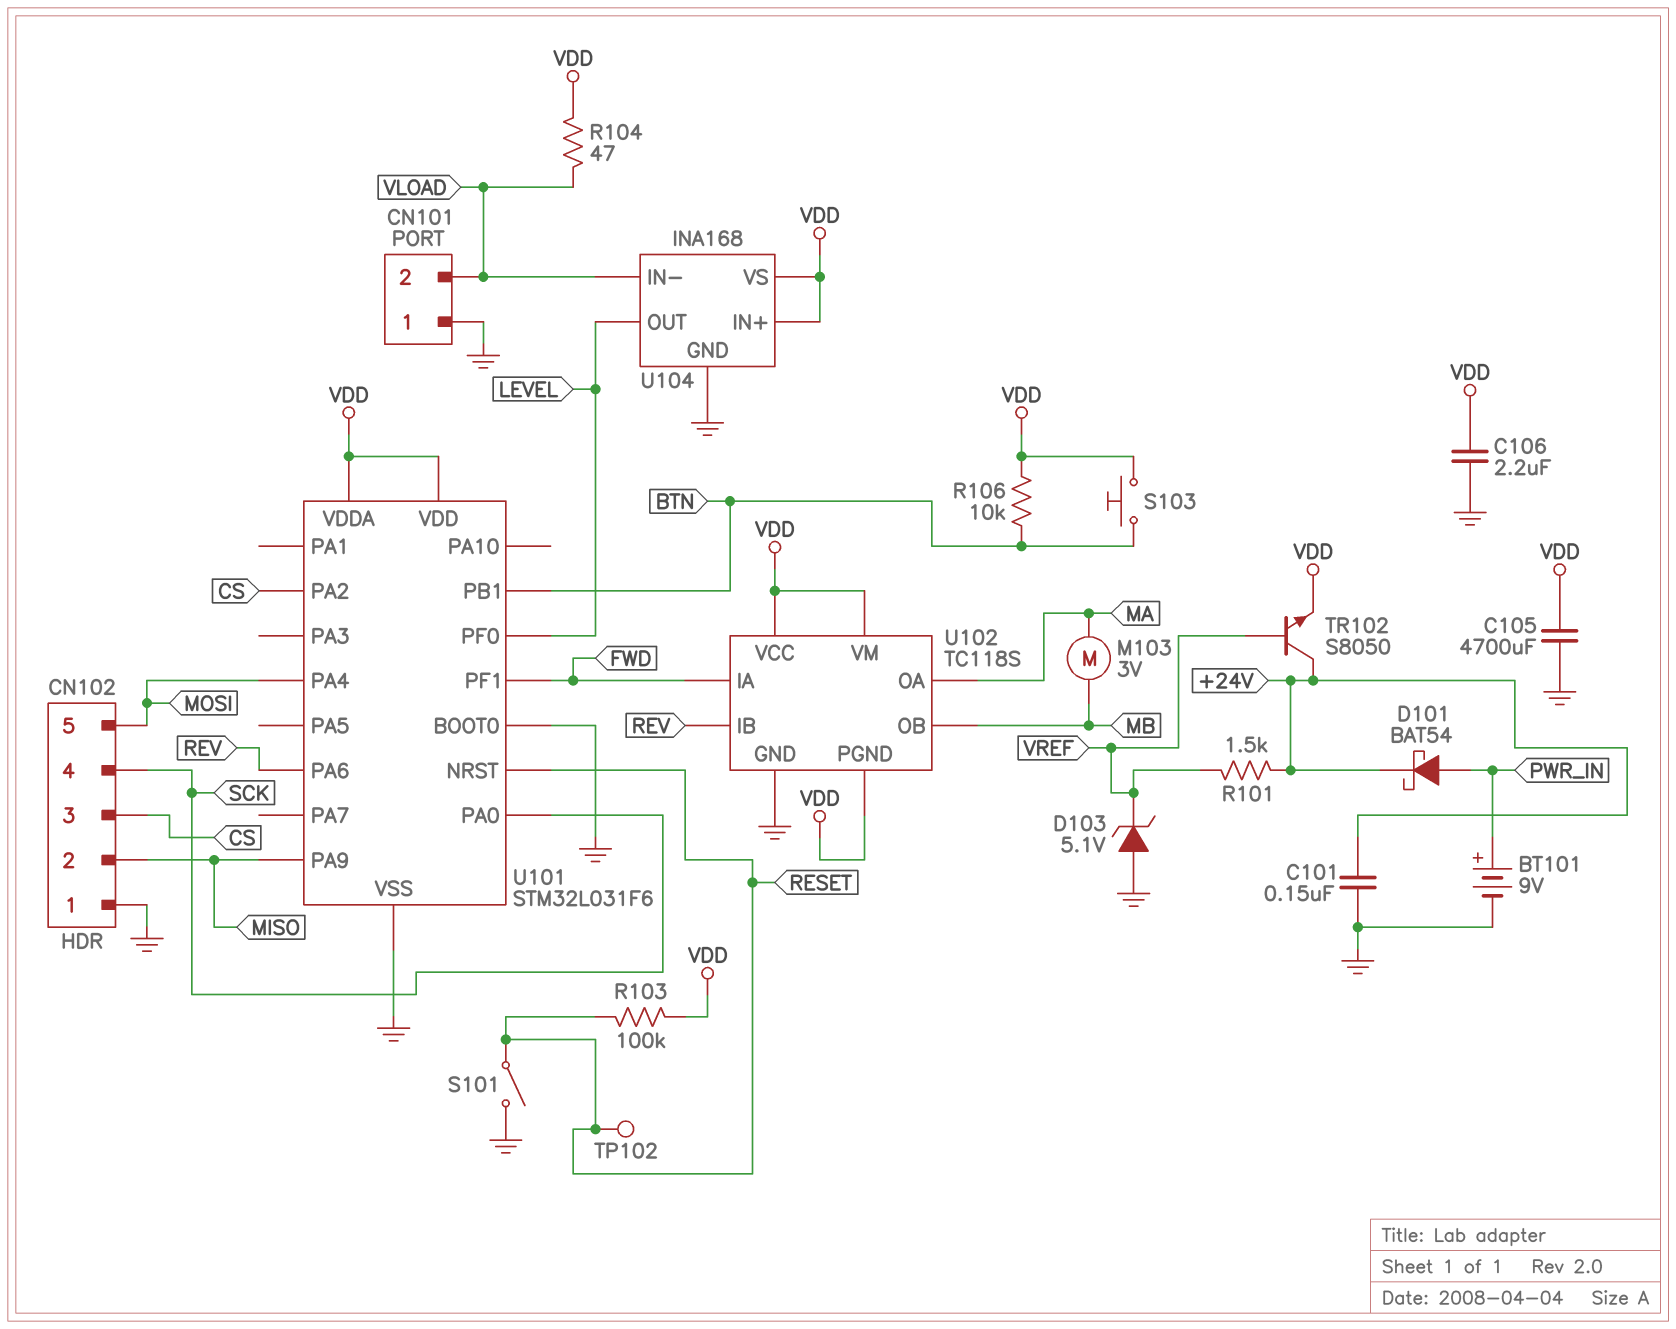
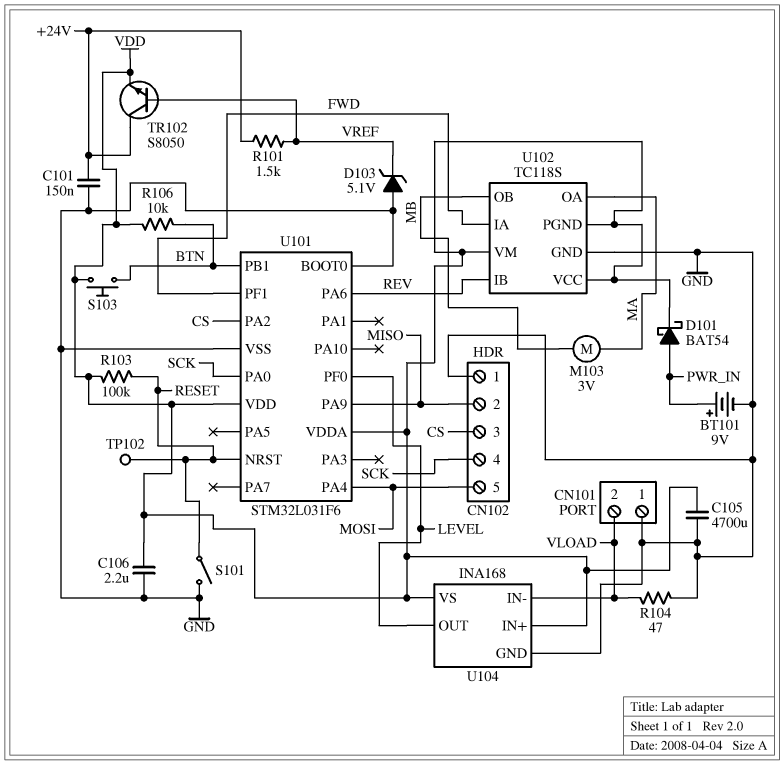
D101: schottky BAT54 (A PWR_IN, K +24V) -> schottky BAT54 (A PWR_IN, K VDD)
R104: 47 (VDD, VLOAD) -> 47 (GND, VLOAD)

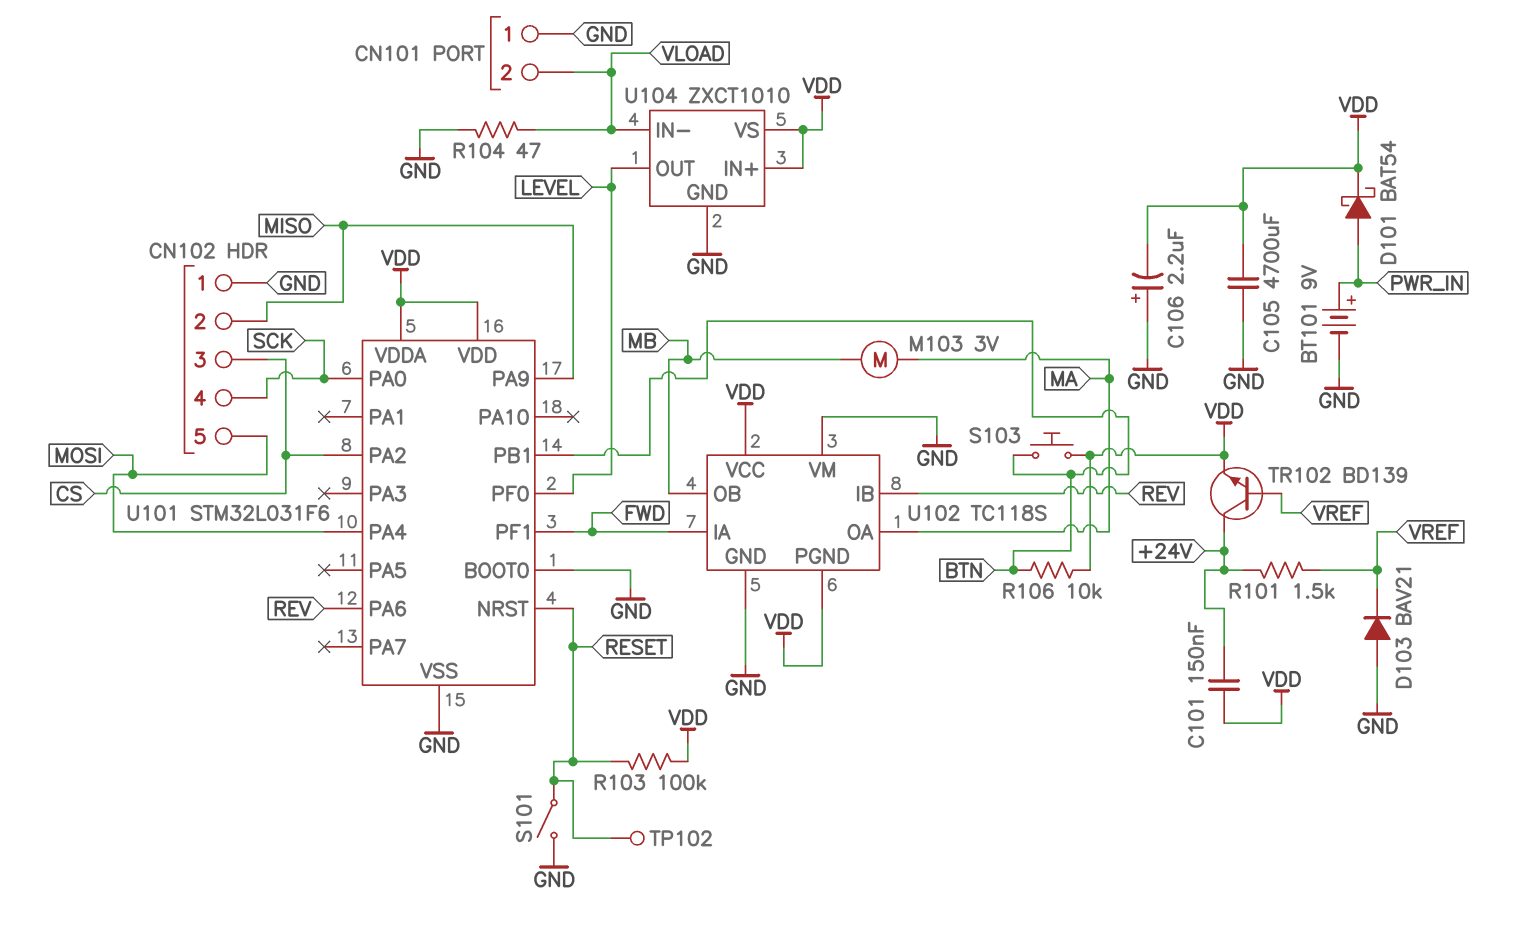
C101: 150nF (+24V, GND) -> 150nF (+24V, VDD)
C106: 2.2uF (GND, VDD) -> 2.2uF (plus GND, minus VDD)
D103: zener 5.1V (A GND, K VREF) -> diode BAV21 (A GND, K VREF)
TR102: NPN S8050 (B VREF, C +24V, E VDD) -> NPN BD139 (B VREF, C +24V, E VDD)
U102 pin VM: VDD -> GND
U104: INA168 -> ZXCT1010

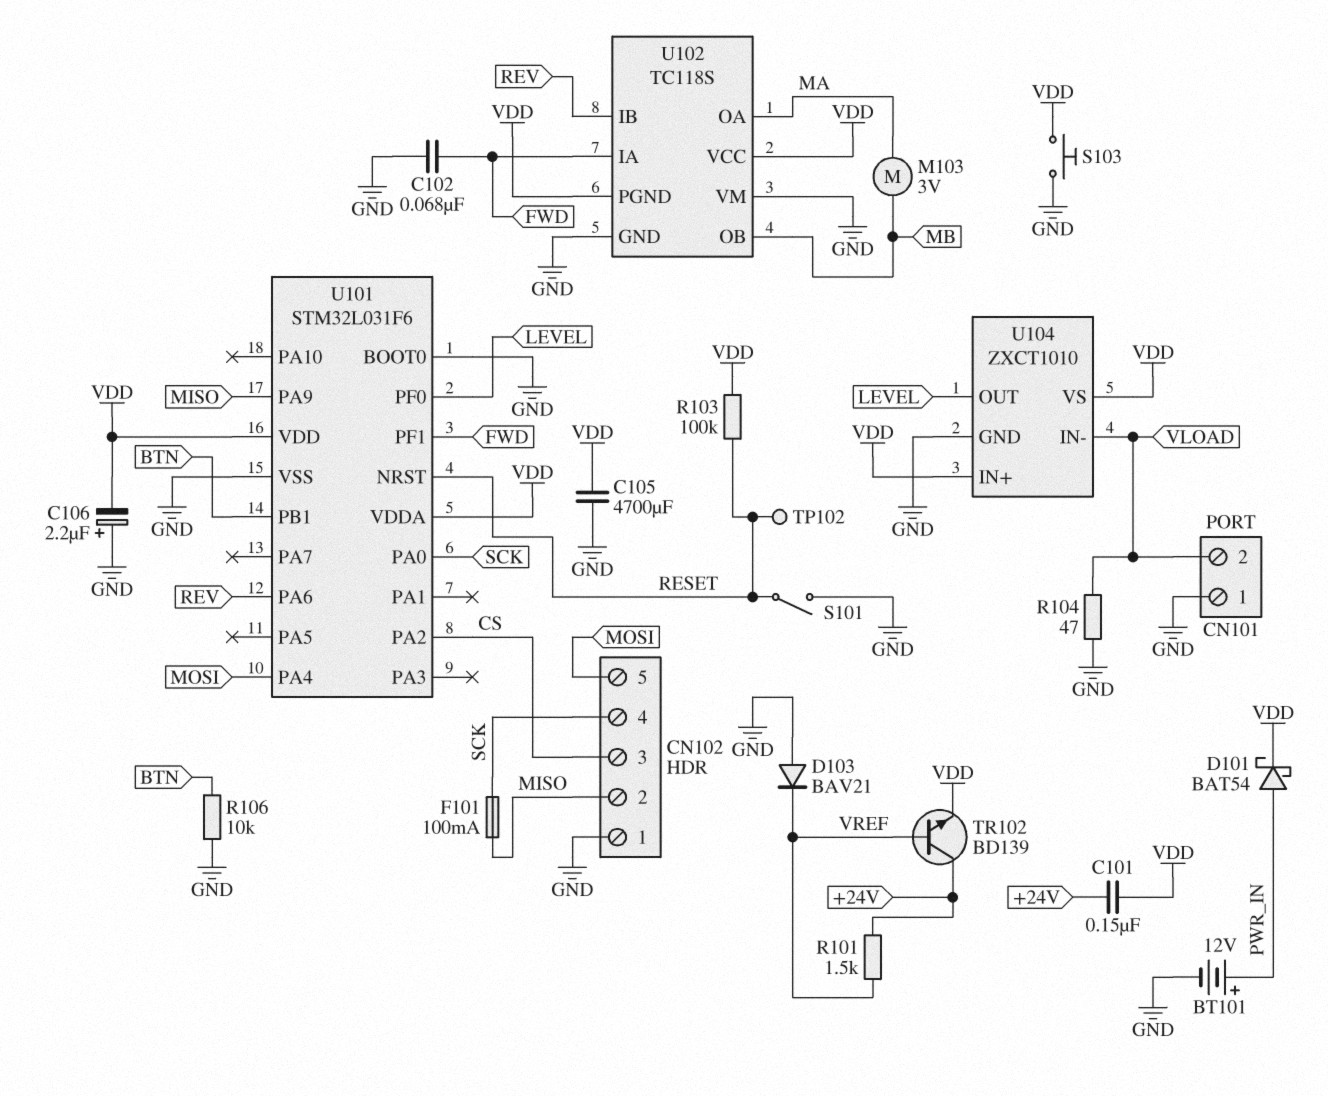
BT101: 9V (plus PWR_IN, minus GND) -> 12V (plus PWR_IN, minus GND)
C102: none -> 68nF (FWD, GND)
F101: none -> 100mA (MISO, SCK)
R106: 10k (BTN, VDD) -> 10k (BTN, GND)
S103: button (BTN, VDD) -> button (GND, VDD)

